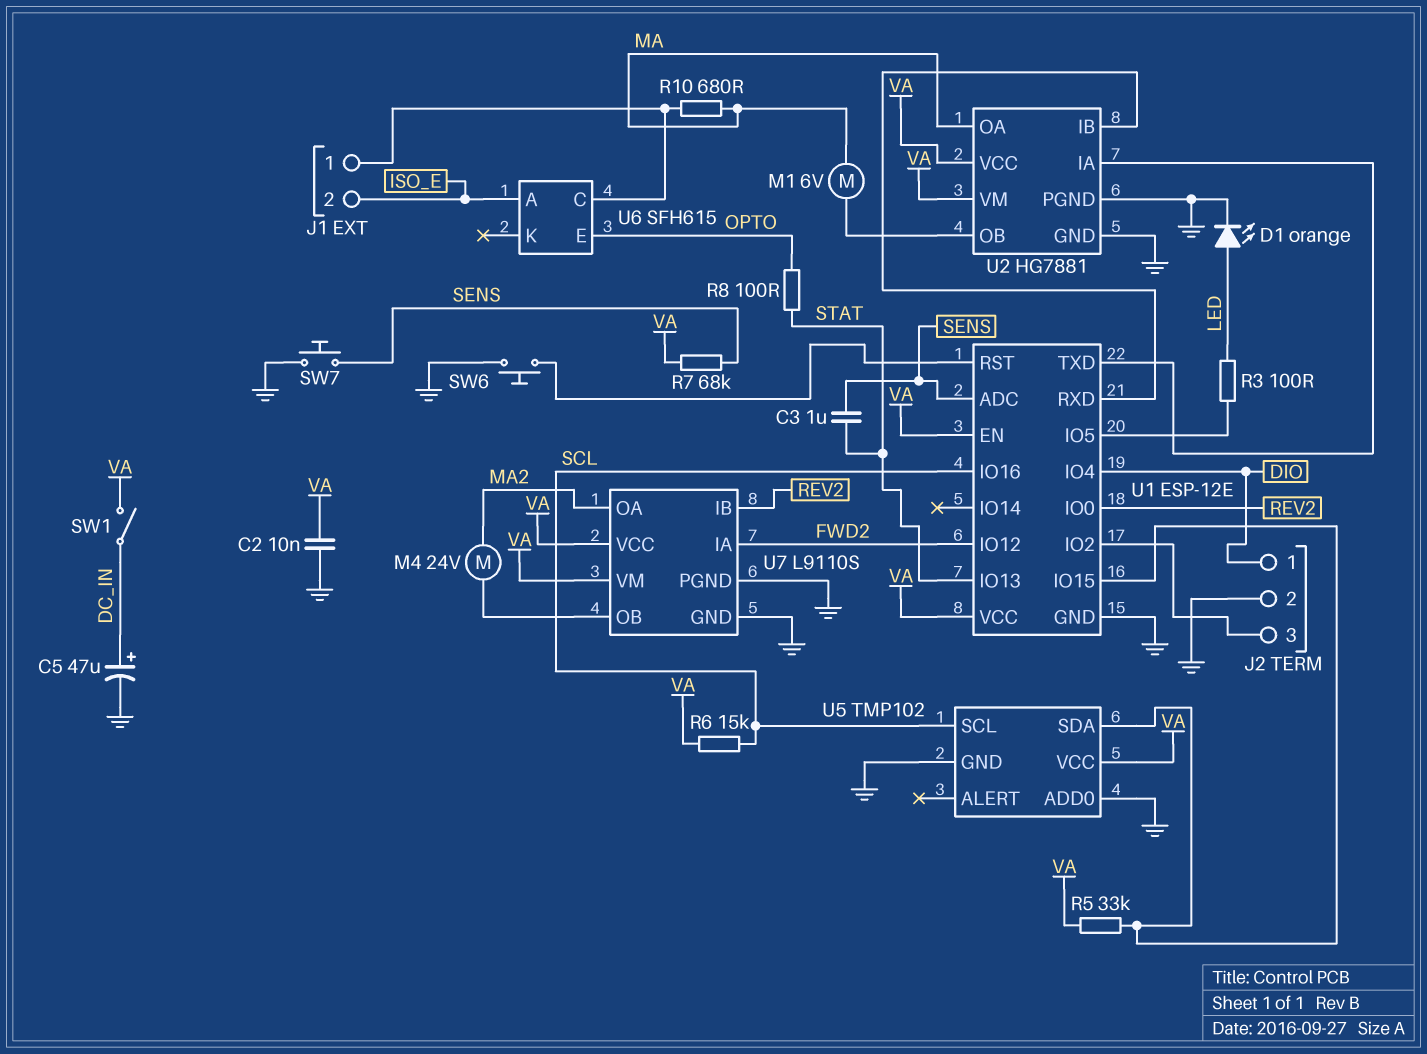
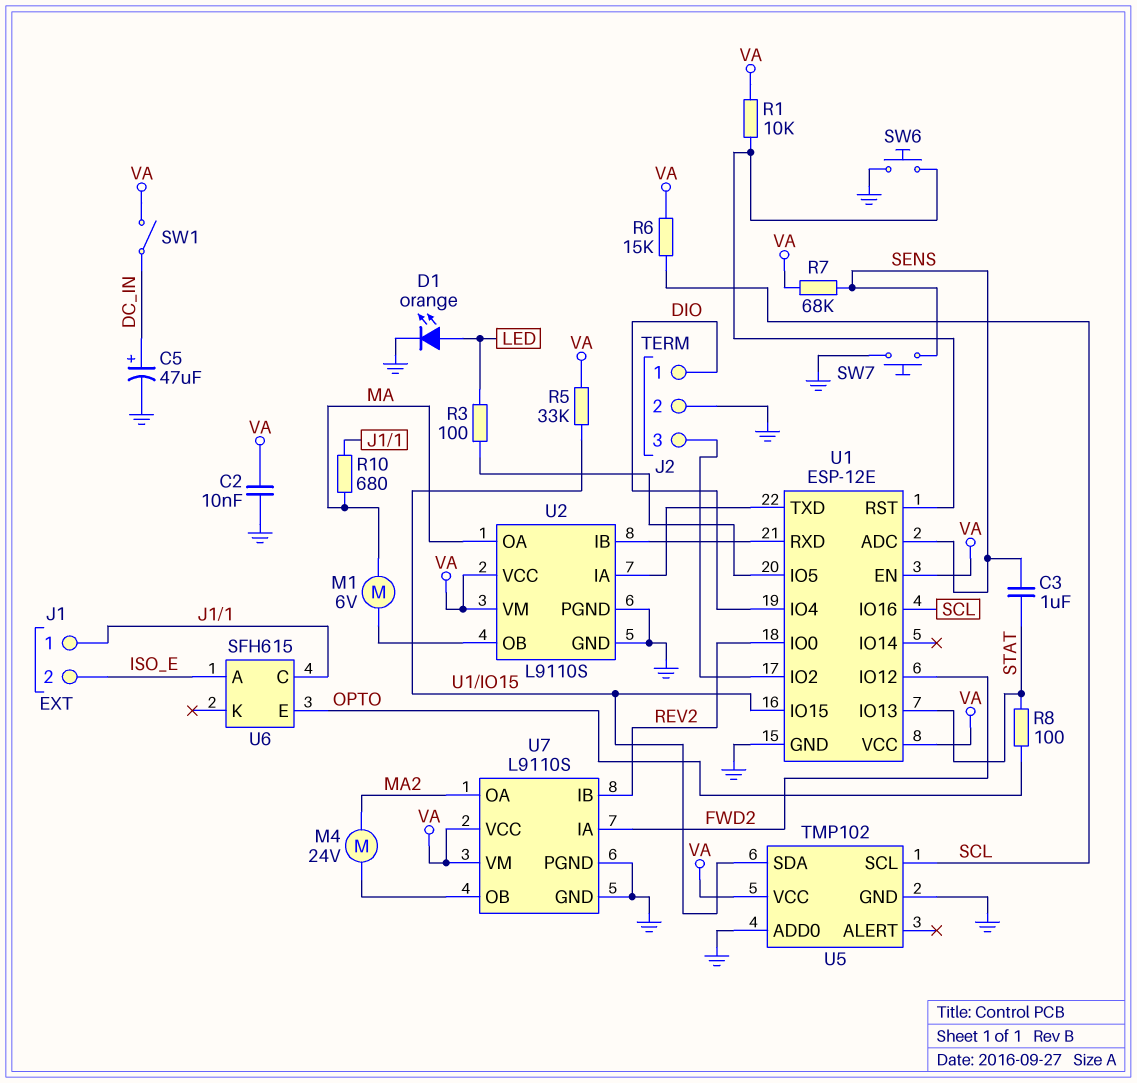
R1: none -> 10k (U1/RST, VA)
U2: HG7881 -> L9110S

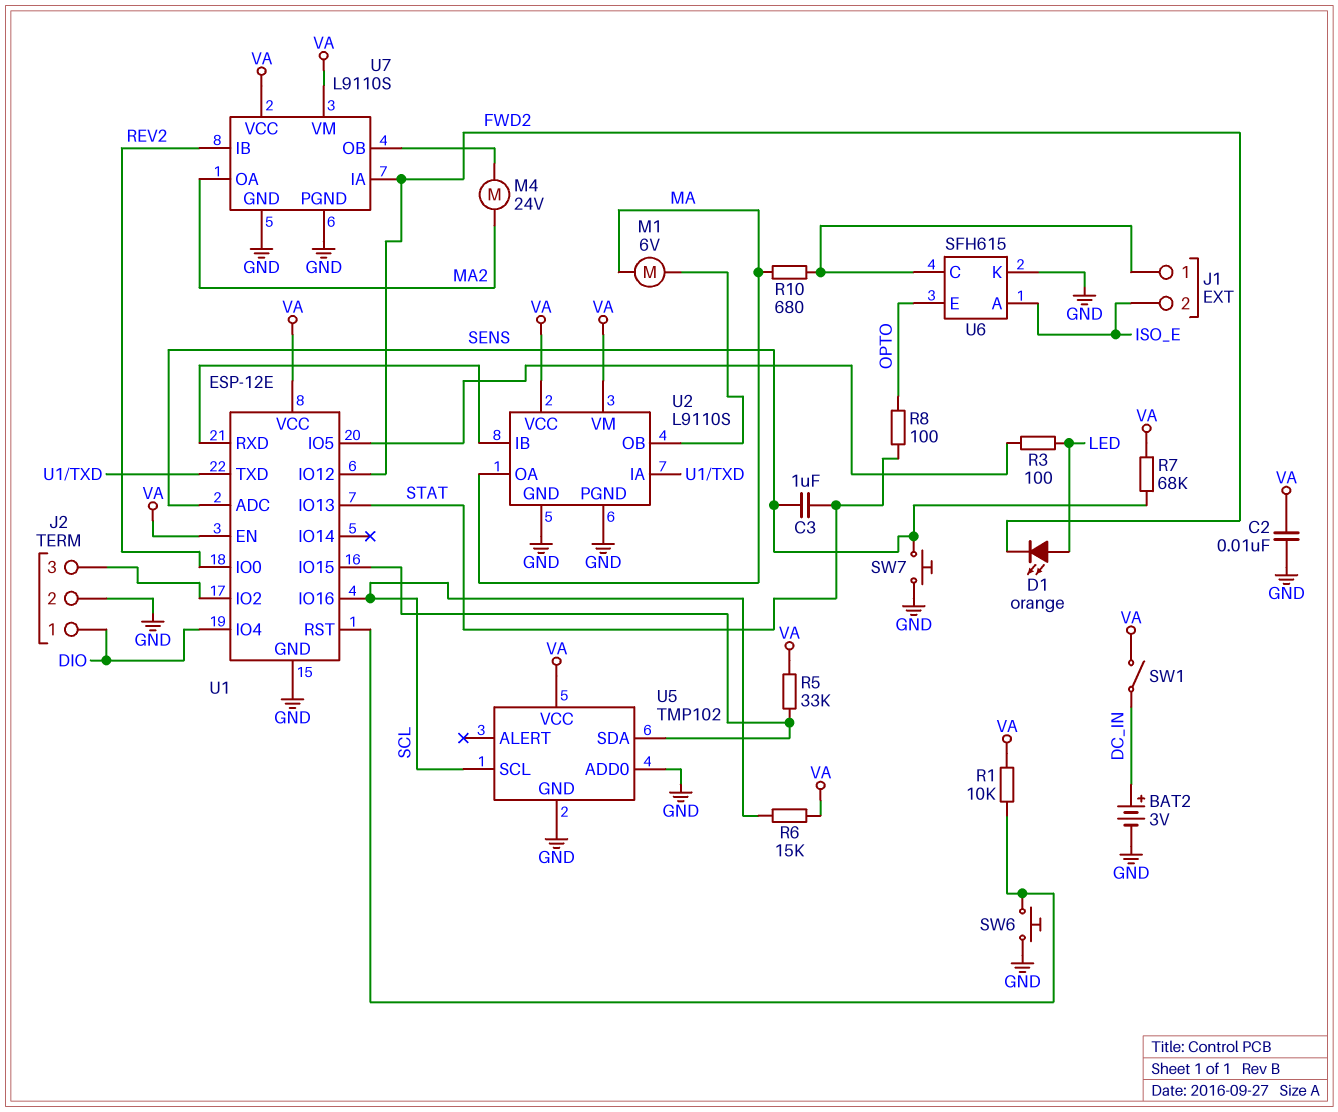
BAT2: none -> 3V (plus DC_IN, minus GND)
C5: 47uF (plus DC_IN, minus GND) -> none
D1: LED orange (A LED, K GND) -> LED orange (A LED, K FWD2)
U6 pin K: none -> GND

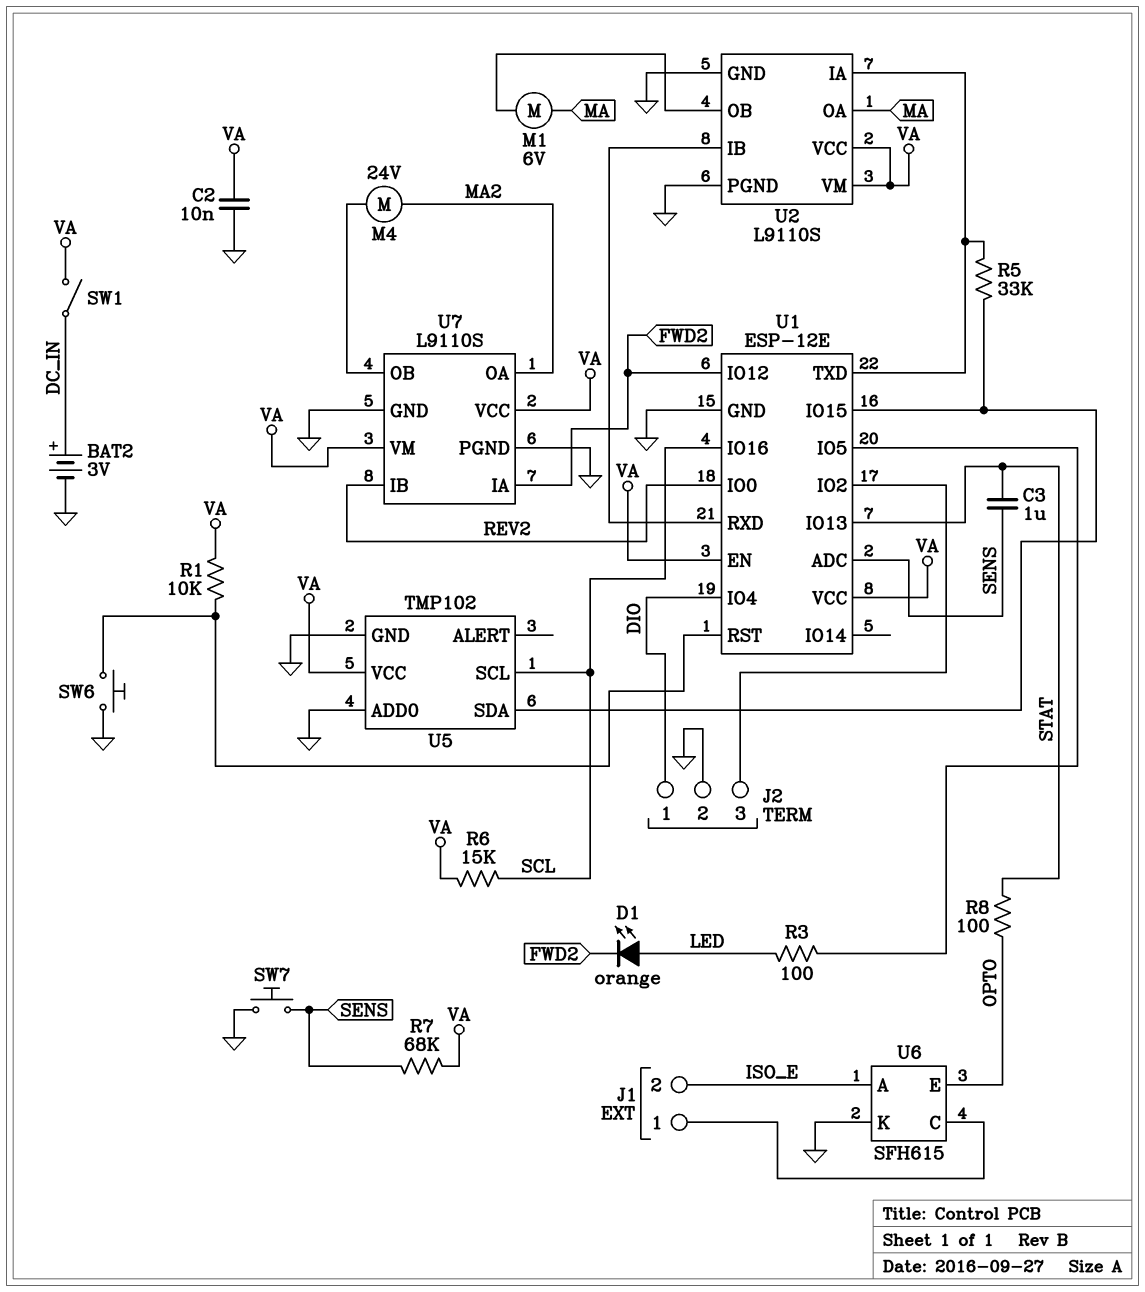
R5: 33k (U1/IO15, VA) -> 33k (U1/IO15, U1/TXD)
R10: 680 (J1/1, MA) -> none

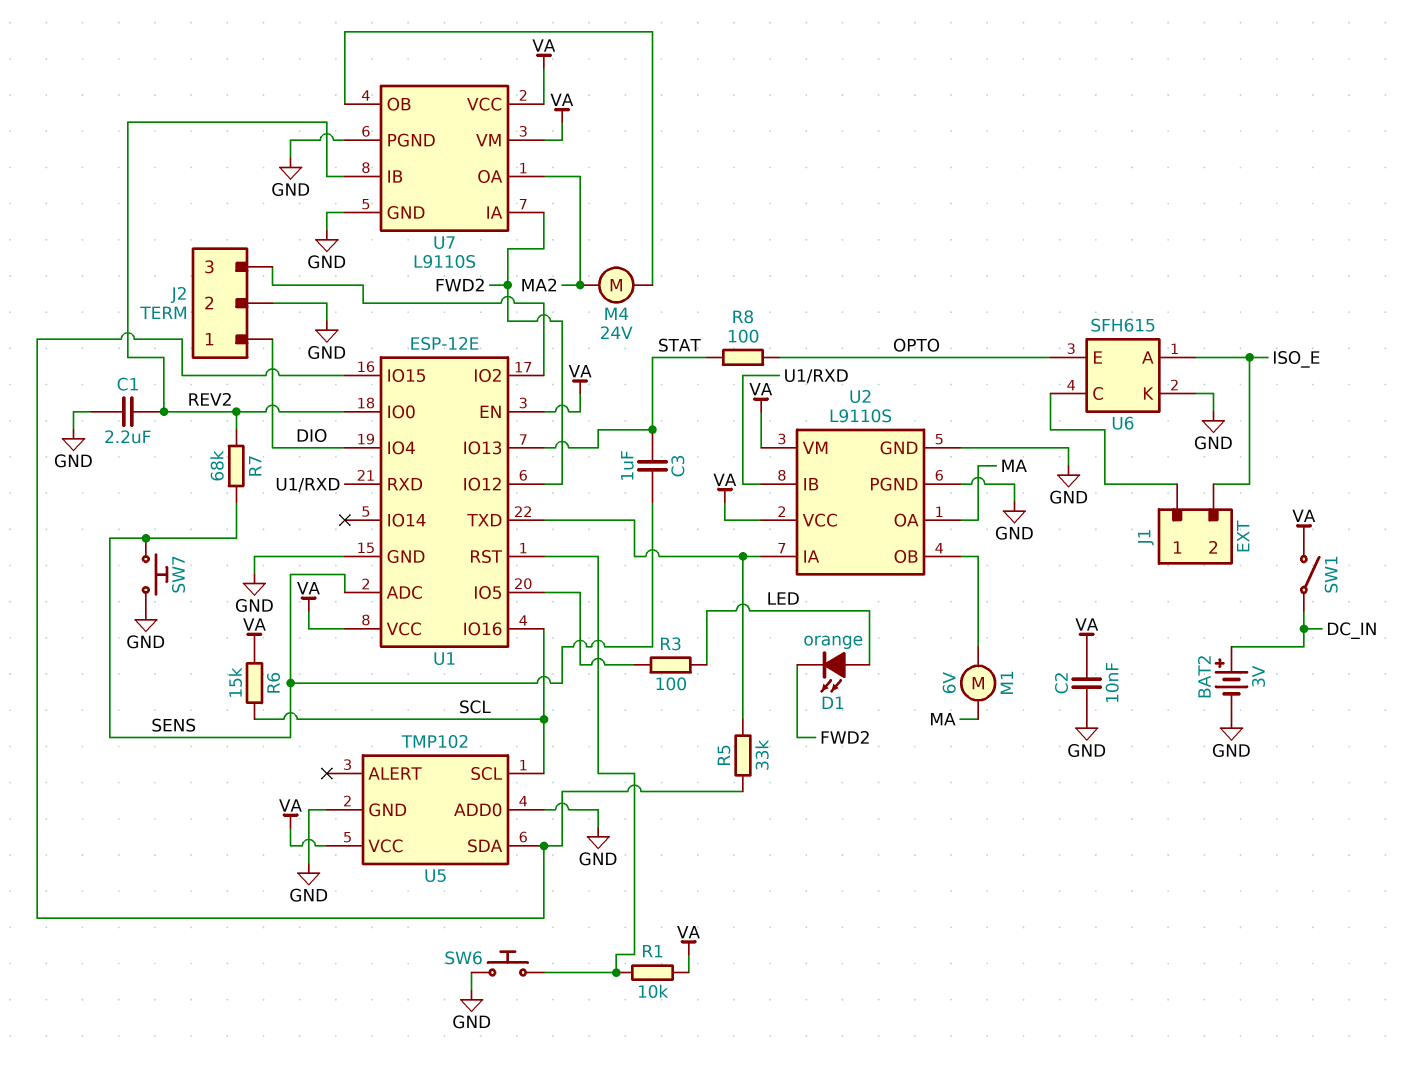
C1: none -> 2.2uF (GND, REV2)
R7: 68k (SENS, VA) -> 68k (REV2, SENS)

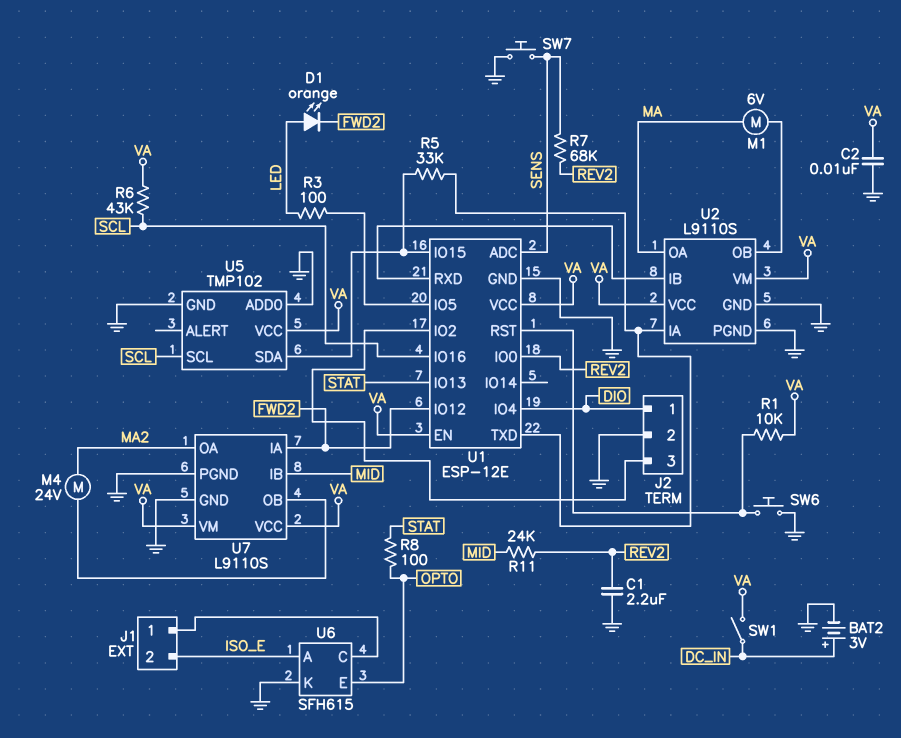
C3: 1uF (SENS, STAT) -> none
R6: 15k (SCL, VA) -> 43k (SCL, VA)
R11: none -> 24k (MID, REV2)
U7 pin IB: REV2 -> MID

